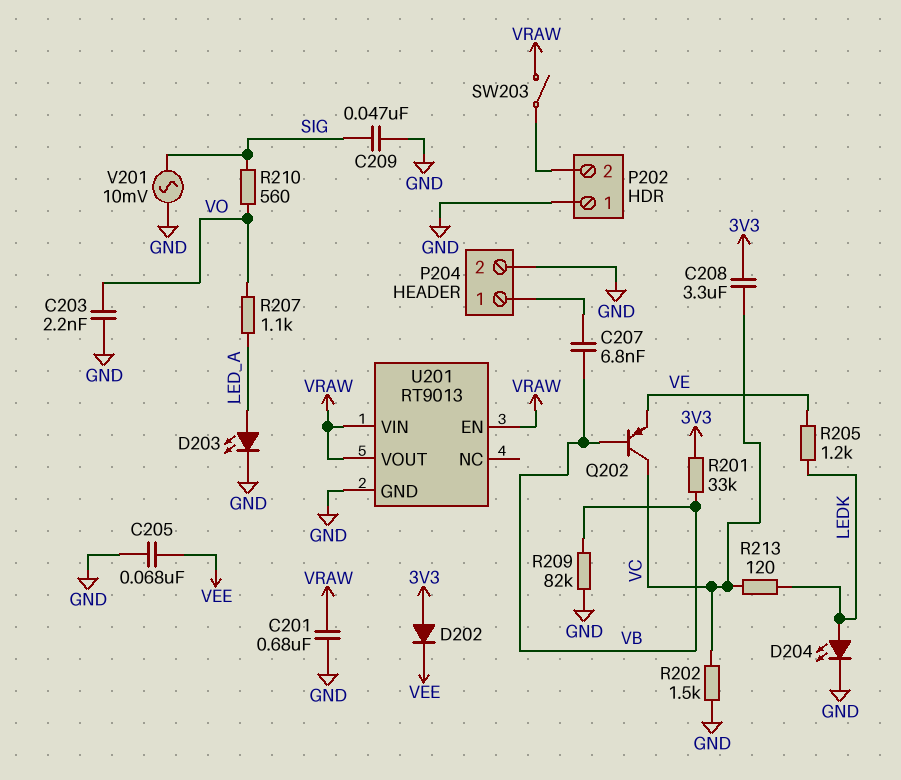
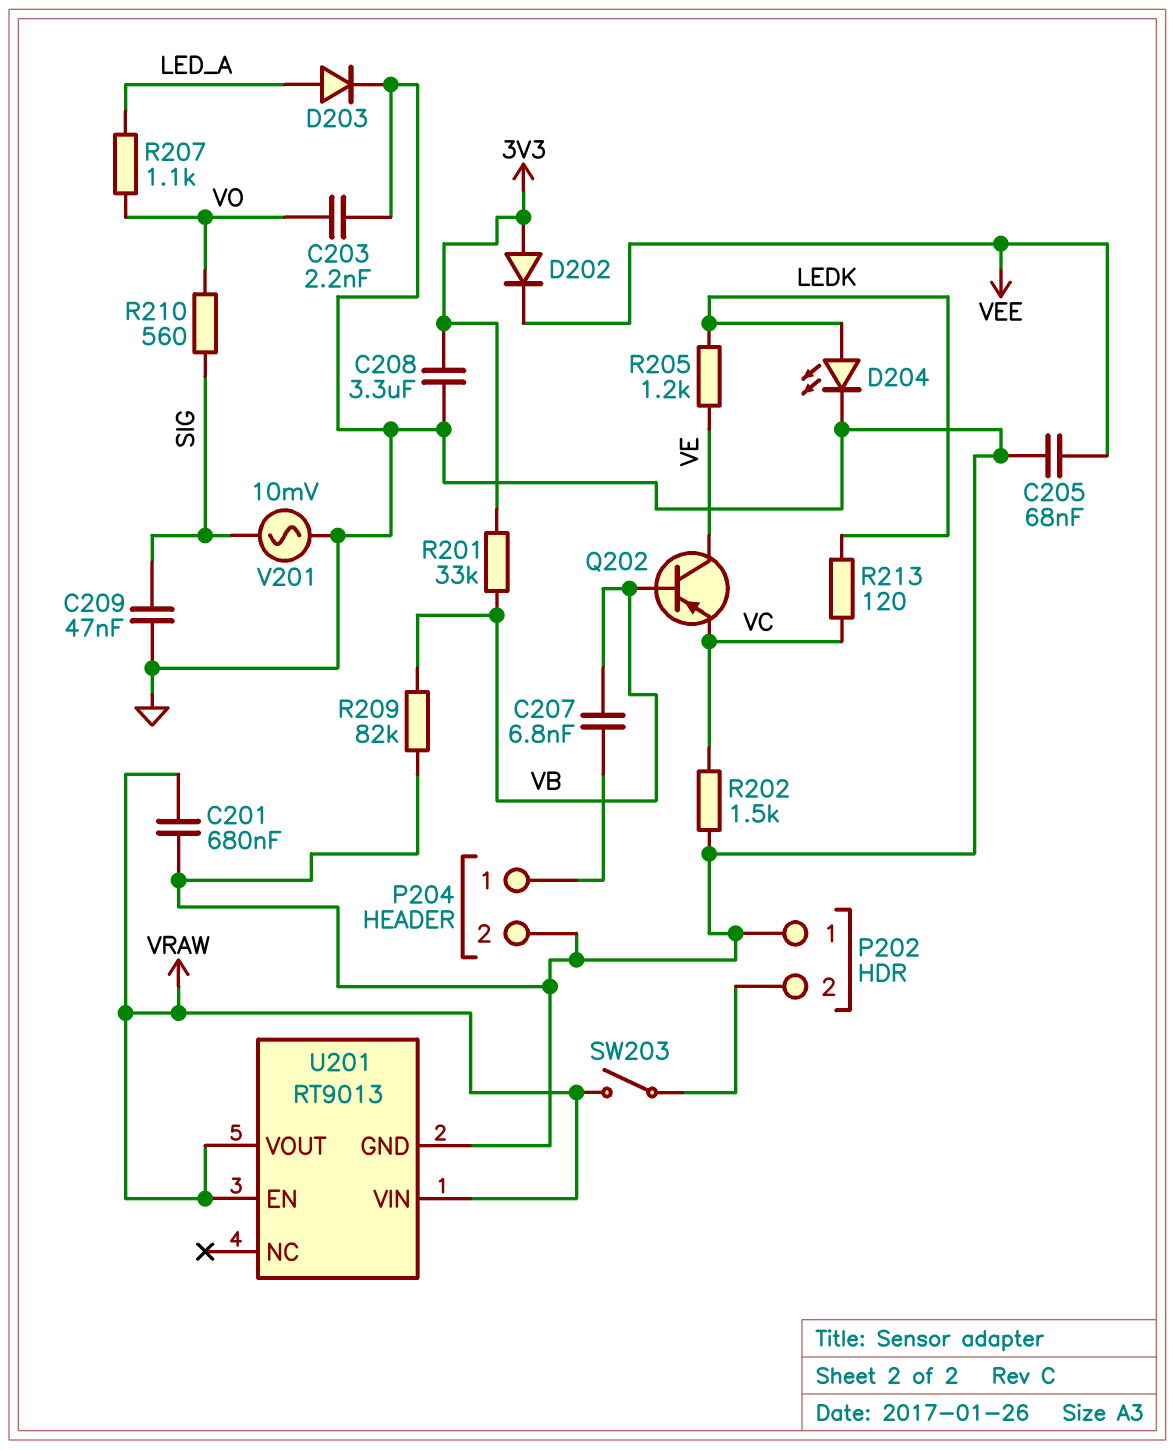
C208: 3.3uF (3V3, VC) -> 3.3uF (3V3, GND)
D203: LED (A LED_A, K GND) -> diode (A LED_A, K GND)
Q202: PNP (B VB, C VC, E VE) -> PNP (B VB, C VE, E VC)

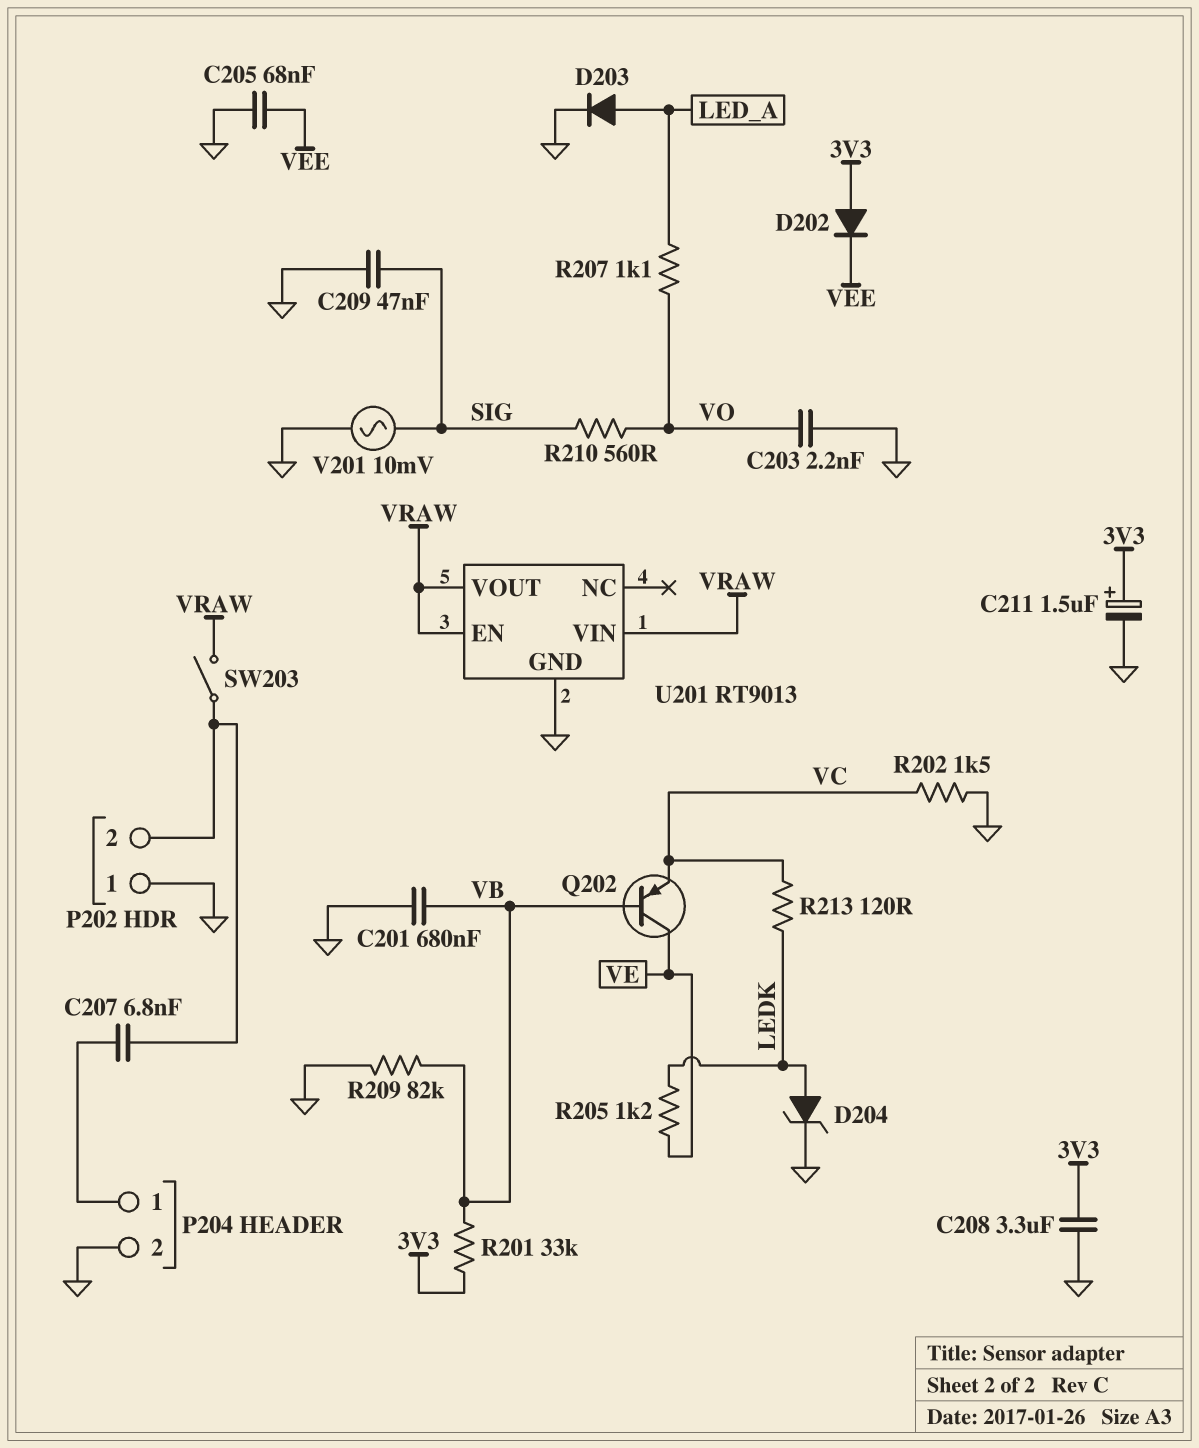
C201: 680nF (GND, VRAW) -> 680nF (GND, VB)
C207: 6.8nF (P204/1, VB) -> 6.8nF (P202/2, P204/1)
C211: none -> 1.5uF (plus 3V3, minus GND)
D204: LED (A LEDK, K GND) -> zener (A LEDK, K GND)

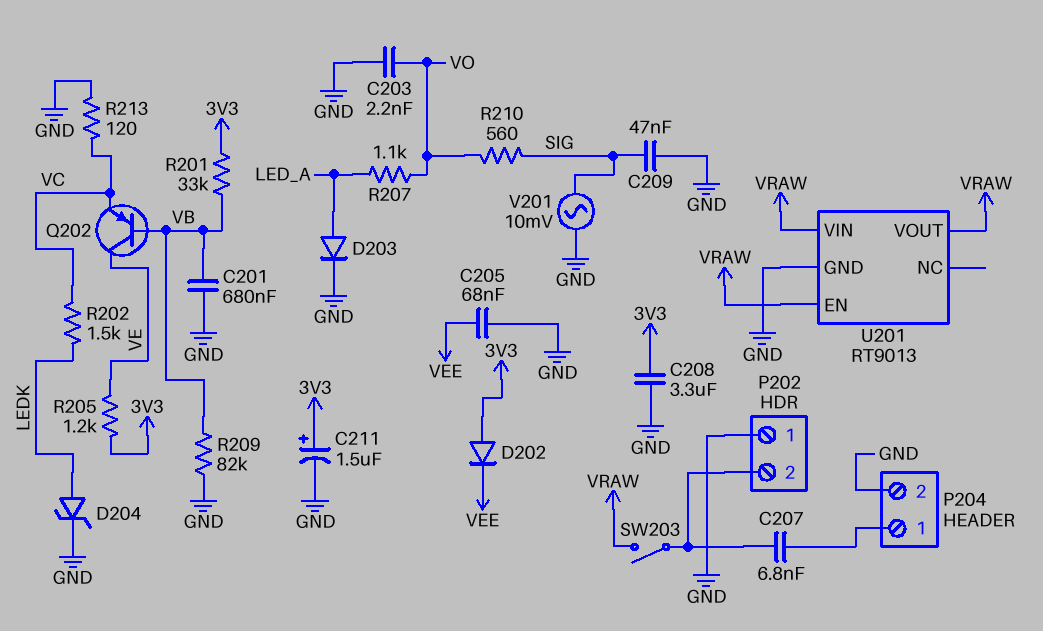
R202: 1.5k (GND, VC) -> 1.5k (LEDK, VC)
R205: 1.2k (LEDK, VE) -> 1.2k (3V3, VE)
R213: 120 (LEDK, VC) -> 120 (GND, VC)

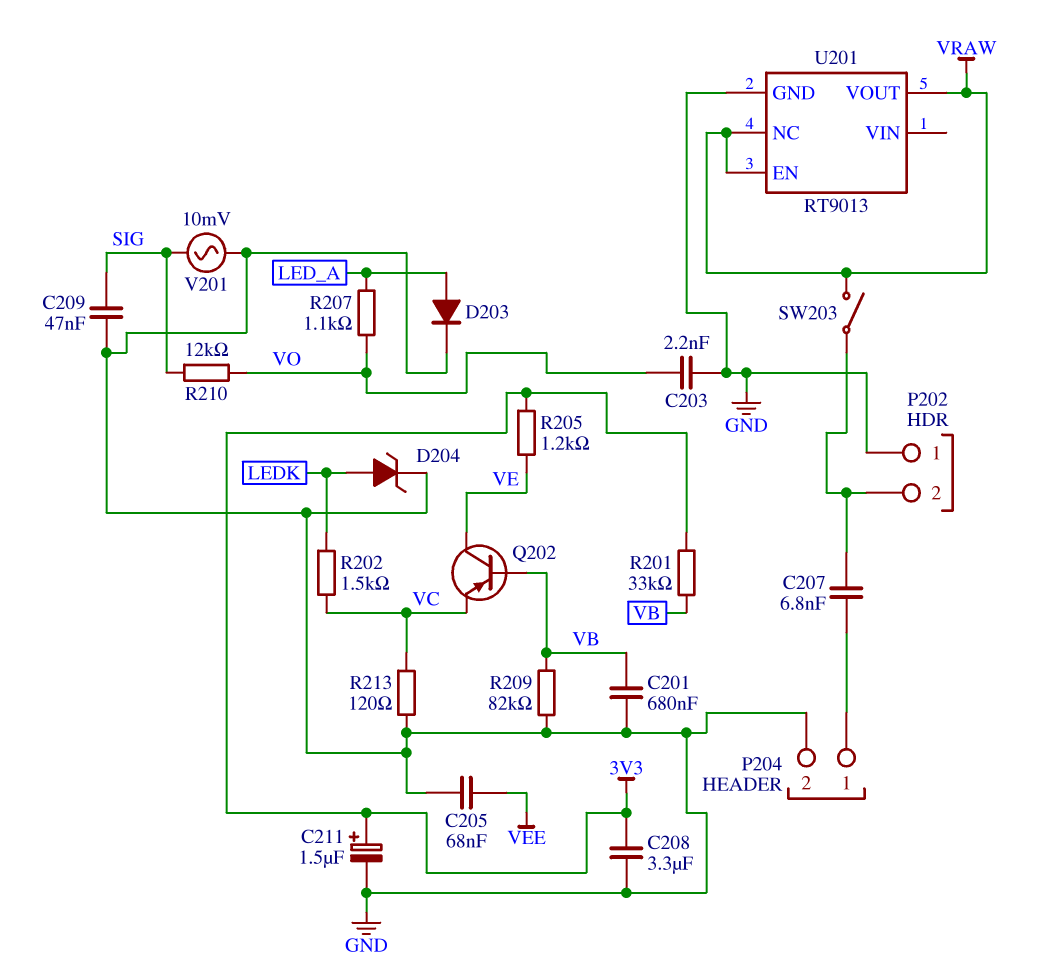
D202: diode (A 3V3, K VEE) -> none
R210: 560 (SIG, VO) -> 12k (SIG, VO)
U201 pin NC: none -> VRAW
U201 pin VIN: VRAW -> none

